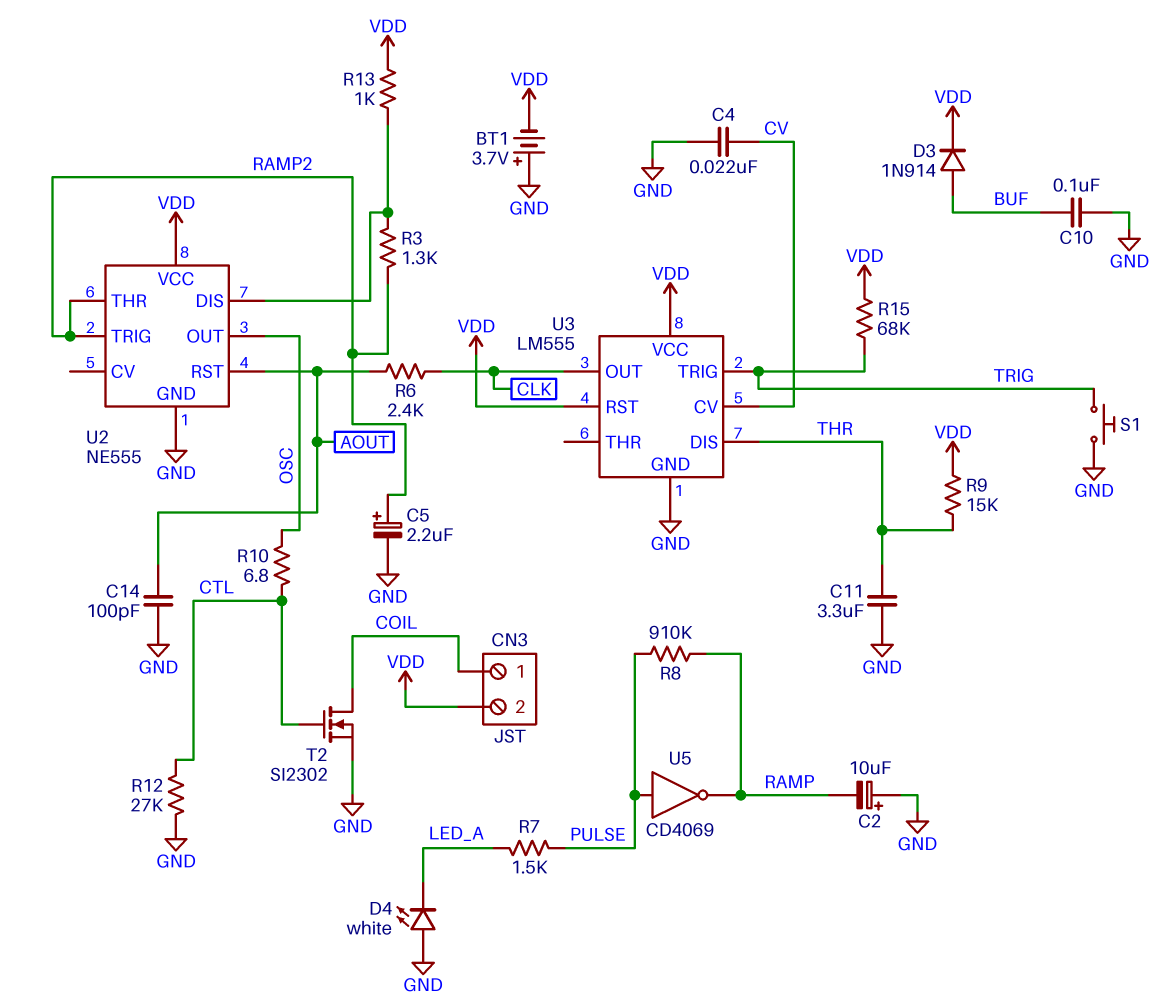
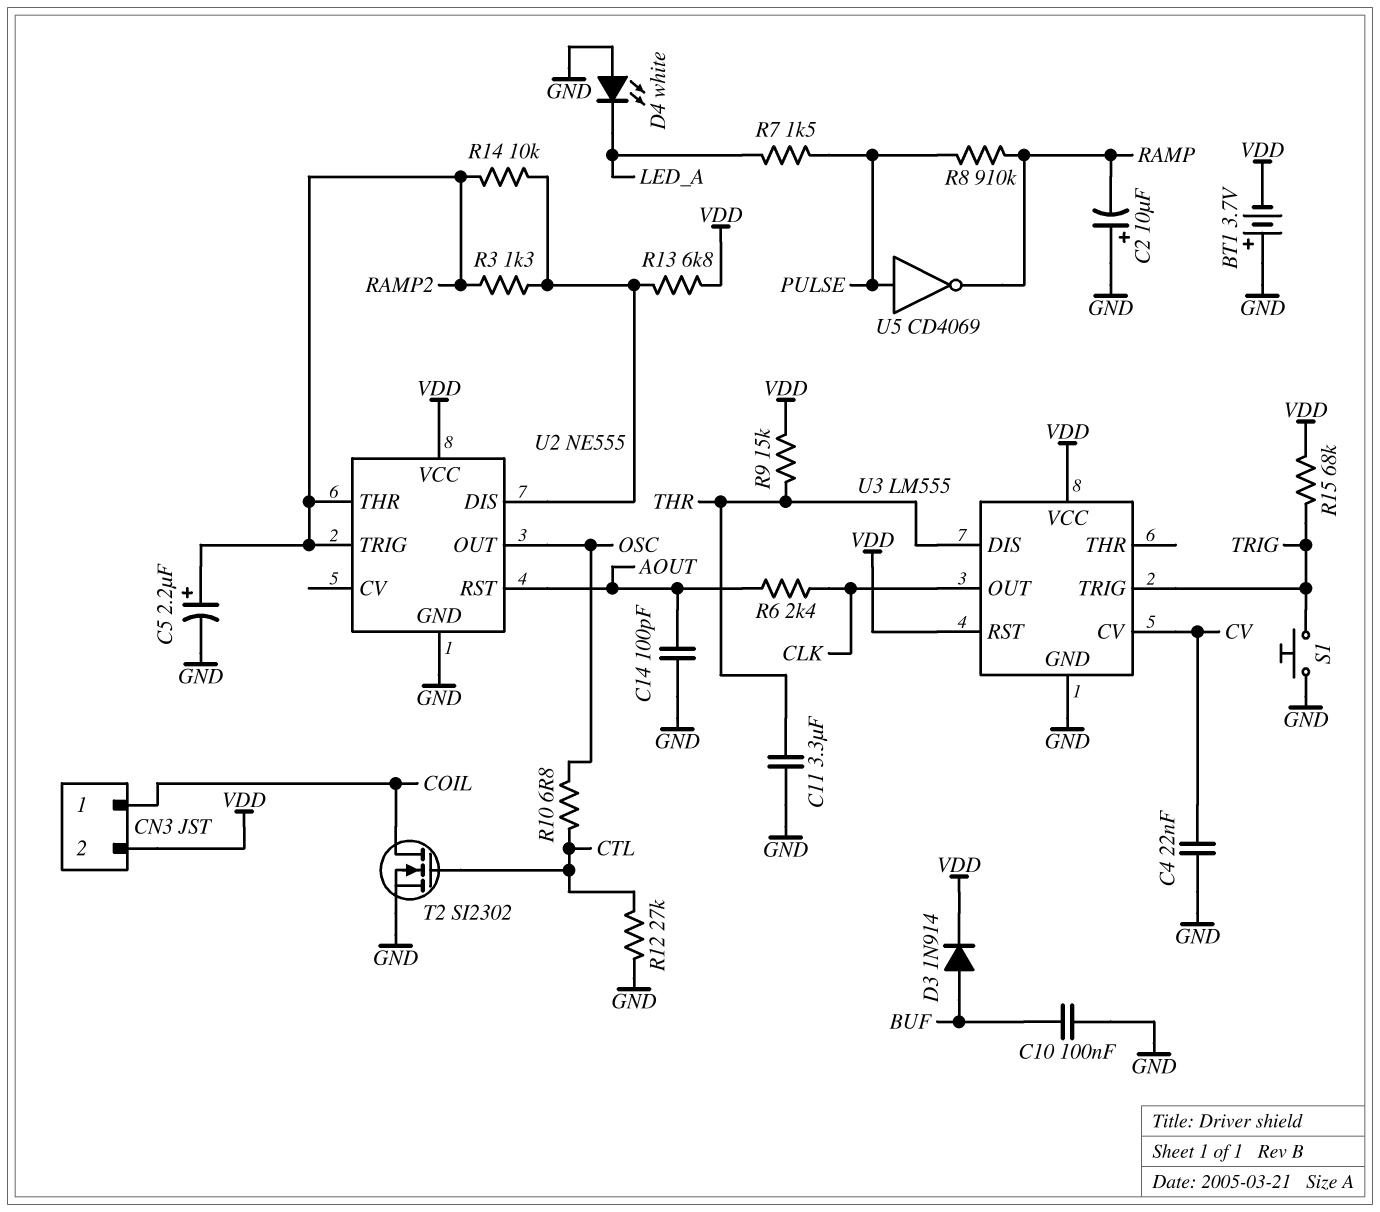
R13: 1k (U2/DIS, VDD) -> 6.8k (U2/DIS, VDD)
R14: none -> 10k (RAMP2, U2/DIS)

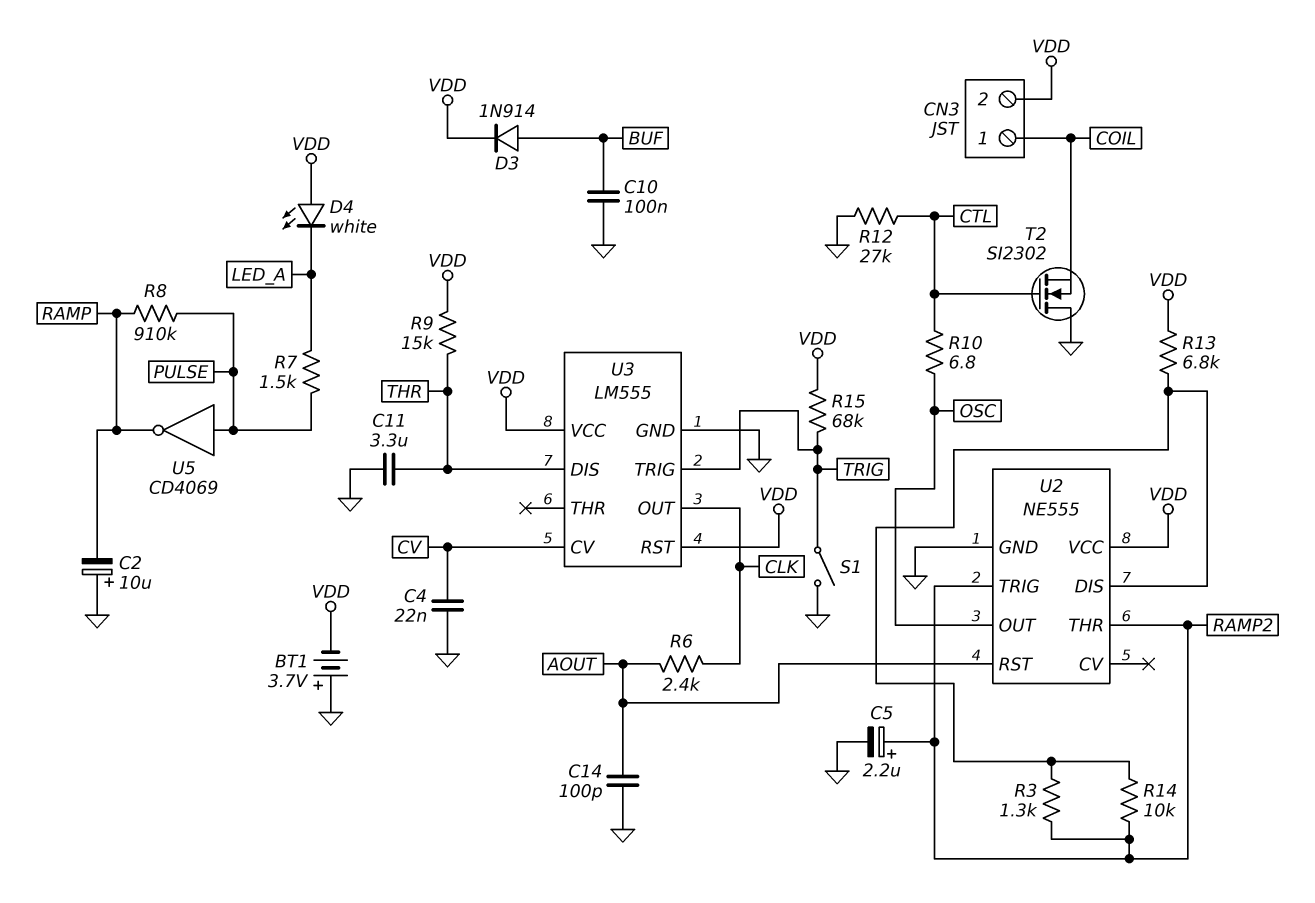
D4: LED white (A GND, K LED_A) -> LED white (A VDD, K LED_A)
S1: button (GND, TRIG) -> switch (GND, TRIG)
T2: NMOS SI2302 (G CTL, D COIL, S GND) -> NMOS SI2302 (G CTL, D GND, S COIL)

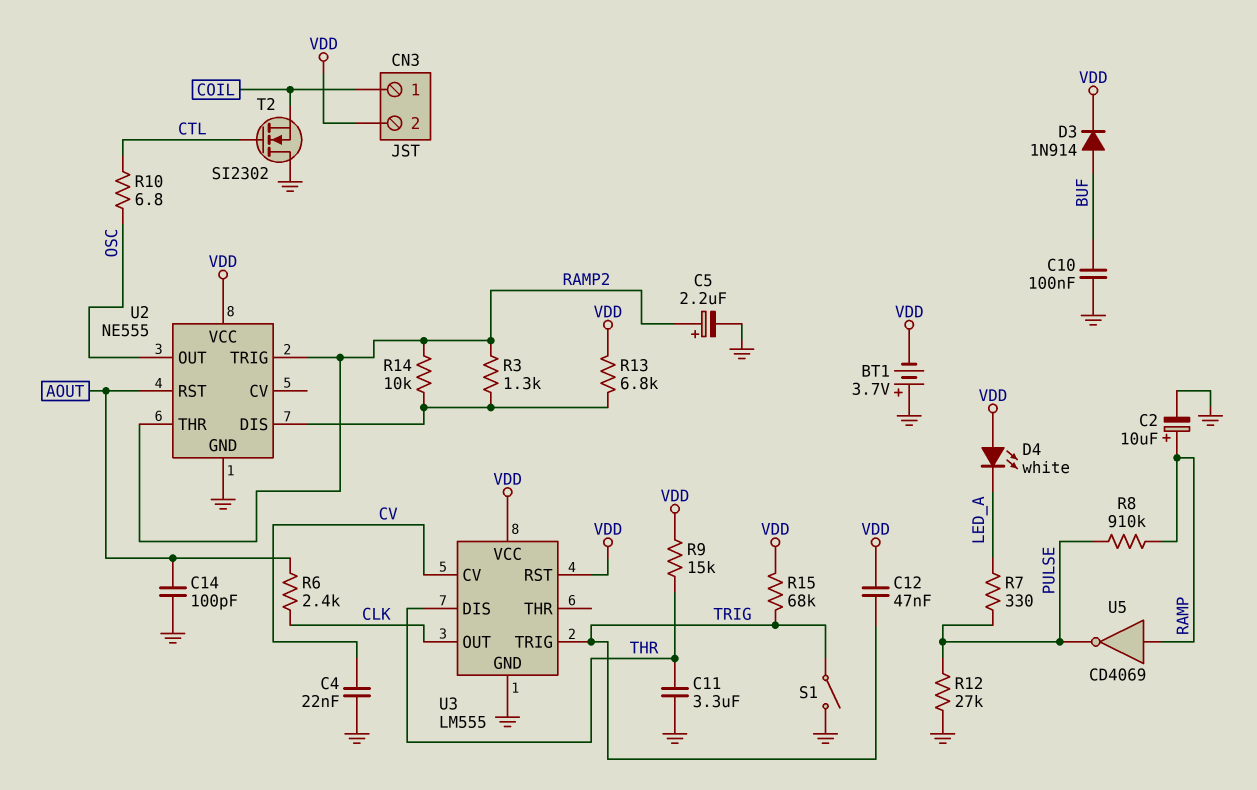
C2: 10uF (plus GND, minus RAMP) -> 10uF (plus RAMP, minus GND)
C12: none -> 47nF (TRIG, VDD)
R7: 1.5k (LED_A, PULSE) -> 330 (LED_A, PULSE)
R12: 27k (CTL, GND) -> 27k (GND, PULSE)
U5: NOT CD4069 (in PULSE, out RAMP) -> NOT CD4069 (in RAMP, out PULSE)

